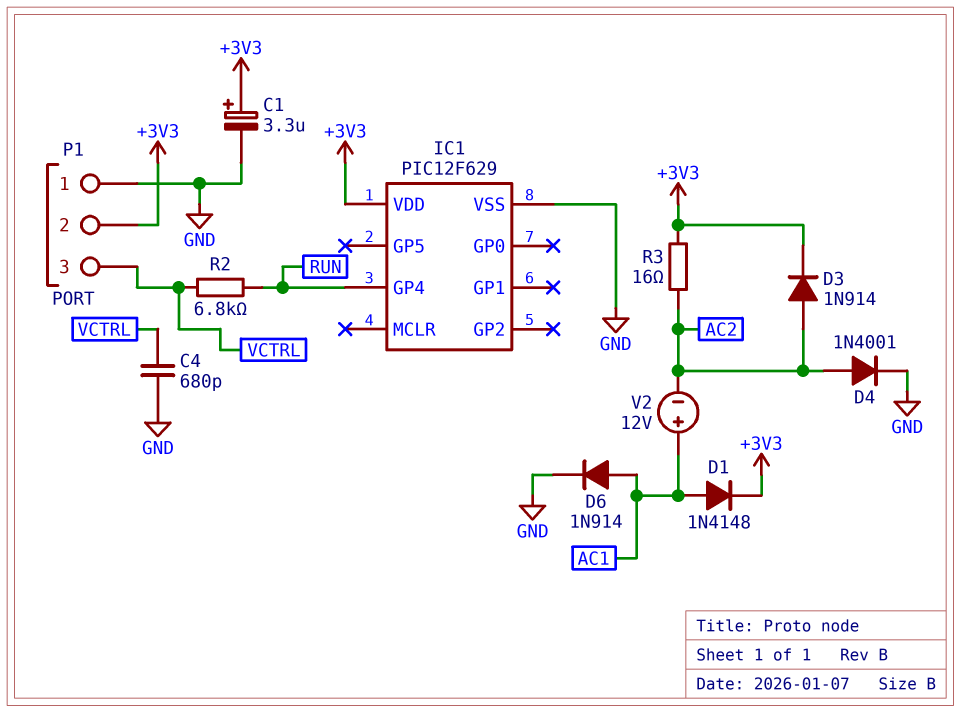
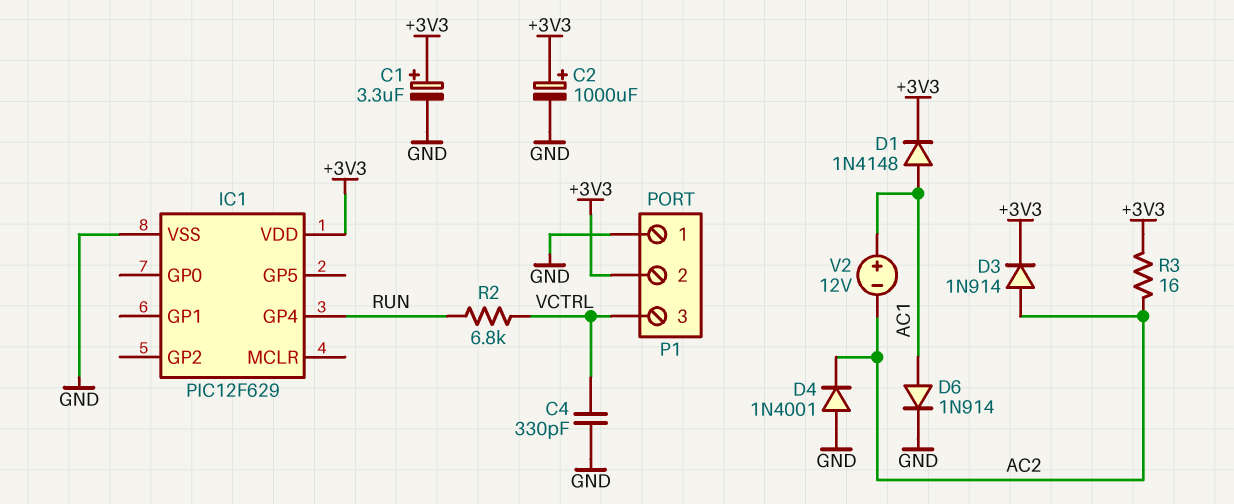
C2: none -> 1000uF (plus +3V3, minus GND)
C4: 680pF (GND, VCTRL) -> 330pF (GND, VCTRL)
D4: diode 1N4001 (A AC2, K GND) -> diode 1N4001 (A GND, K AC2)

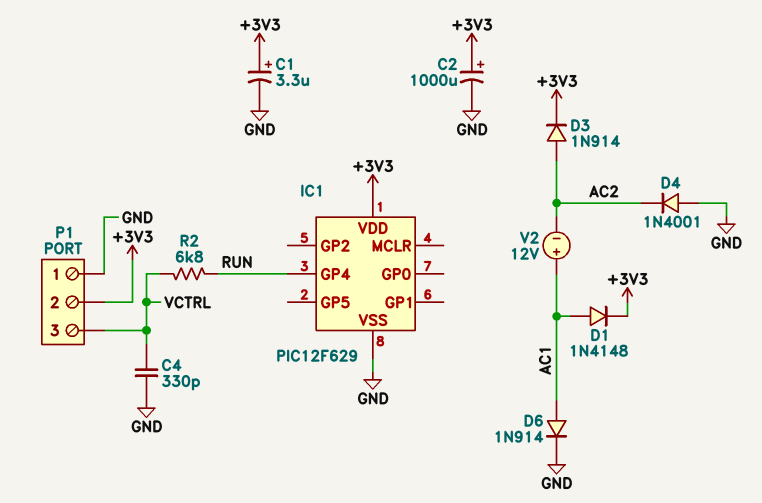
R3: 16 (+3V3, AC2) -> none

